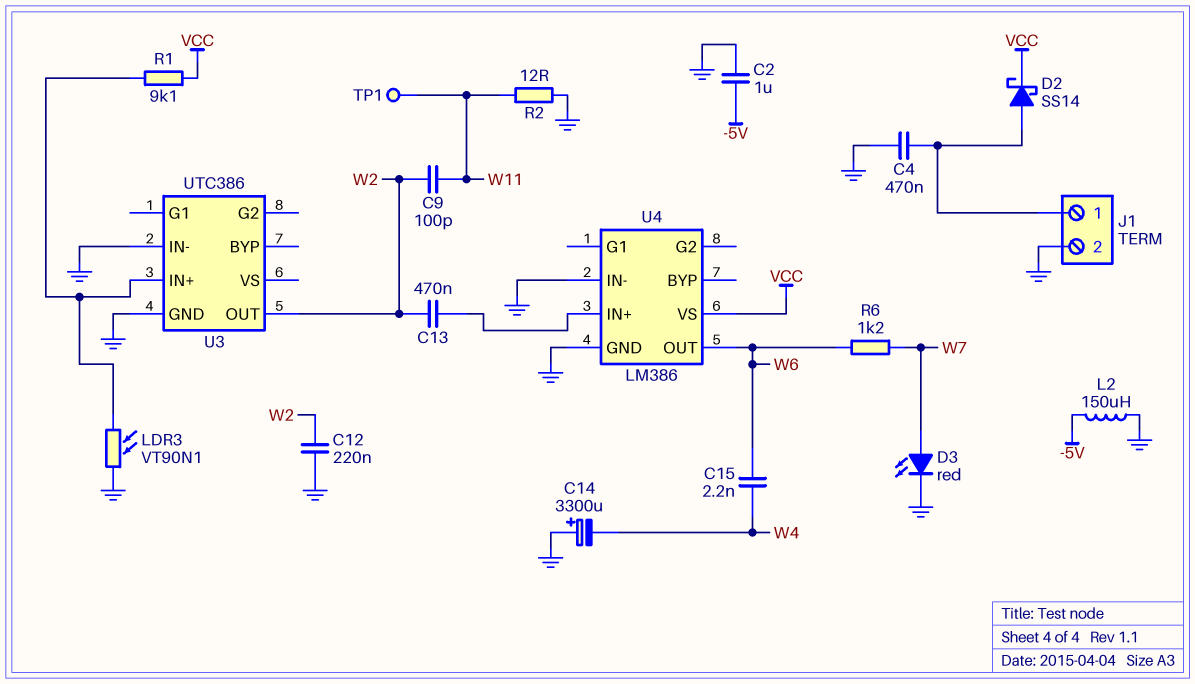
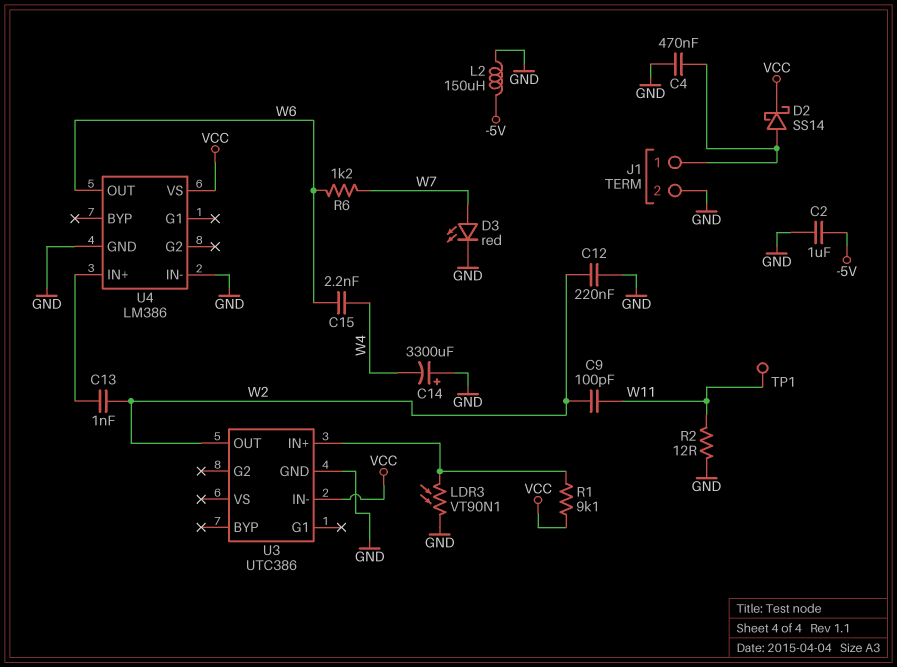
C13: 470nF (U4/IN+, W2) -> 1nF (U4/IN+, W2)
U3 pin IN-: GND -> VCC

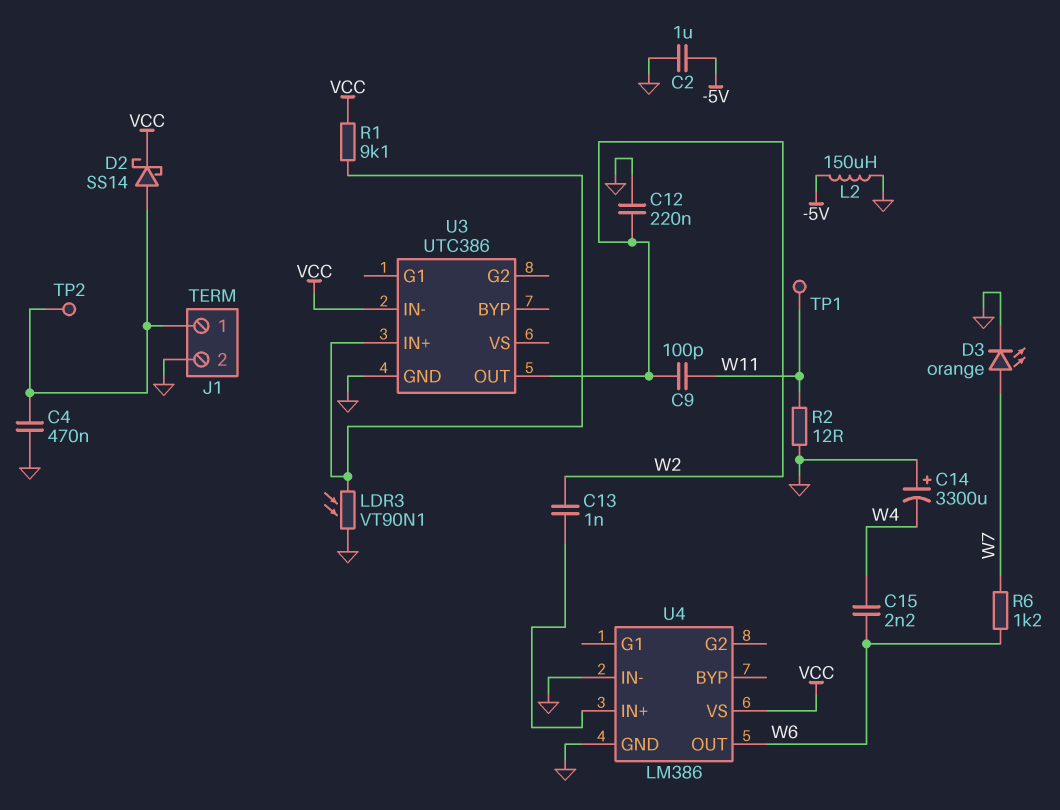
D3: LED red (A W7, K GND) -> LED orange (A W7, K GND)
TP2: none -> test point (J1/1)

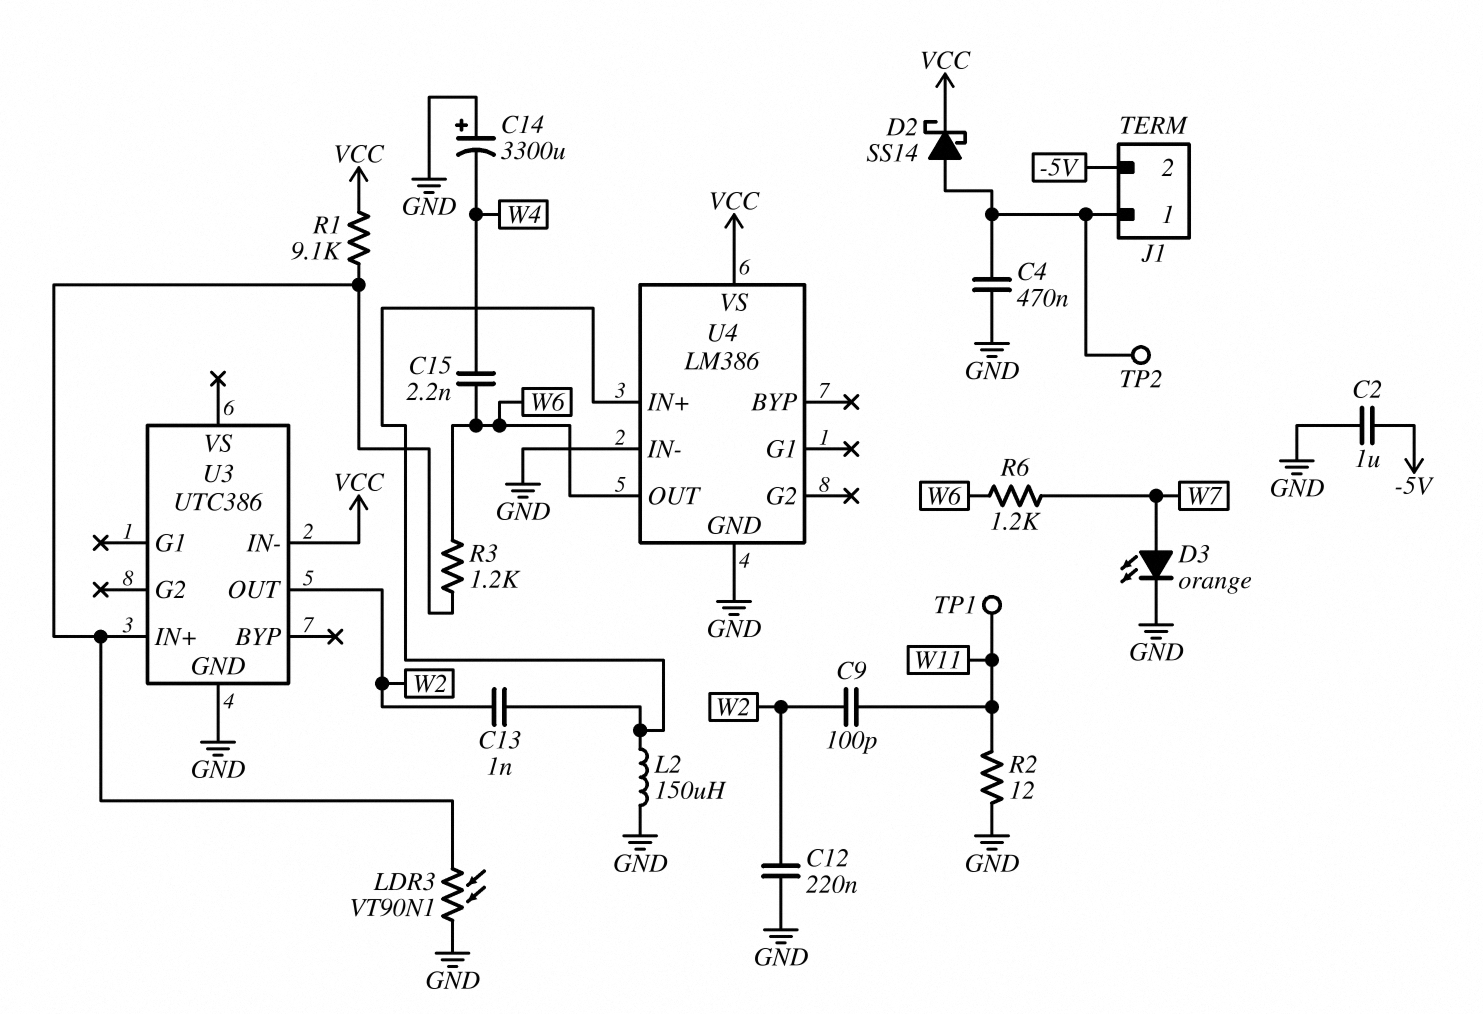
J1 pin 2: GND -> -5V
L2: 150uH (-5V, GND) -> 150uH (GND, U4/IN+)
R3: none -> 1.2k (U3/IN+, W6)

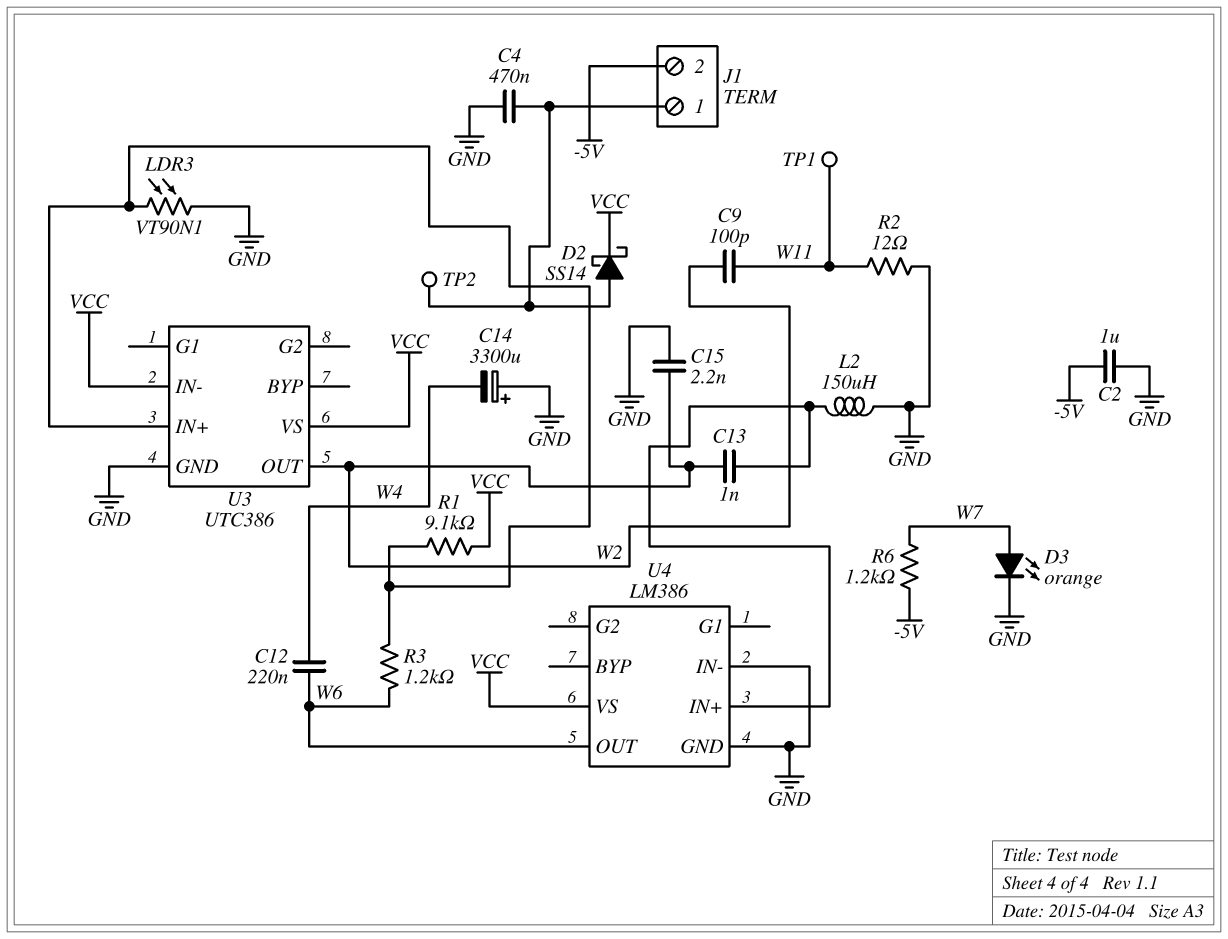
C12: 220nF (GND, W2) -> 220nF (W4, W6)
C15: 2.2nF (W4, W6) -> 2.2nF (GND, W2)
R6: 1.2k (W6, W7) -> 1.2k (-5V, W7)
U3 pin VS: none -> VCC

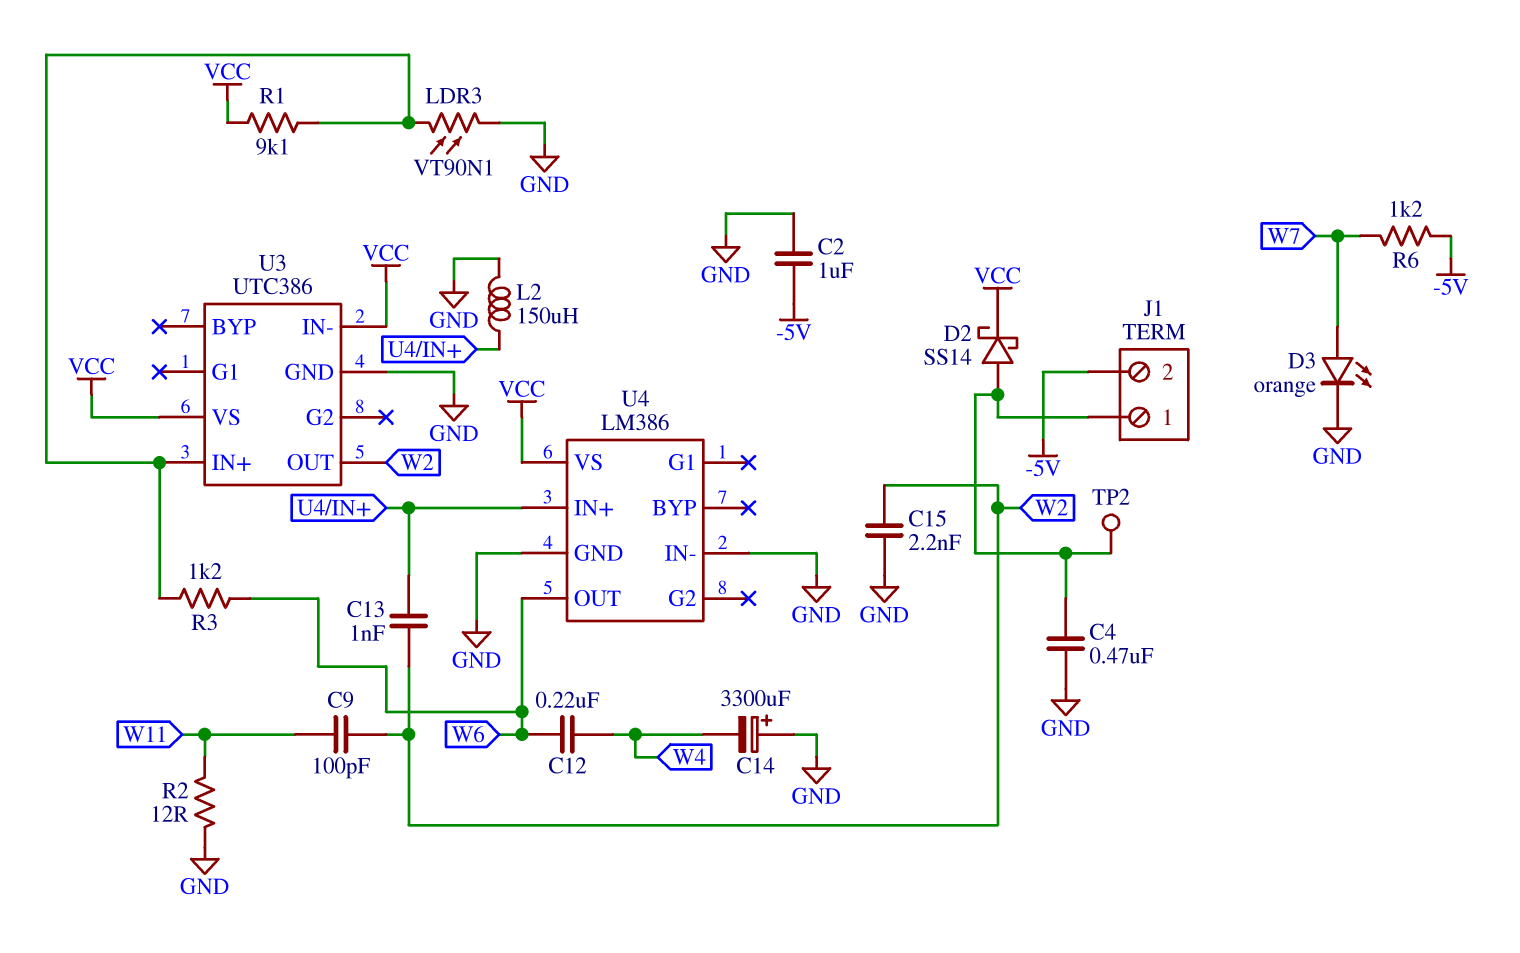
TP1: test point (W11) -> none

